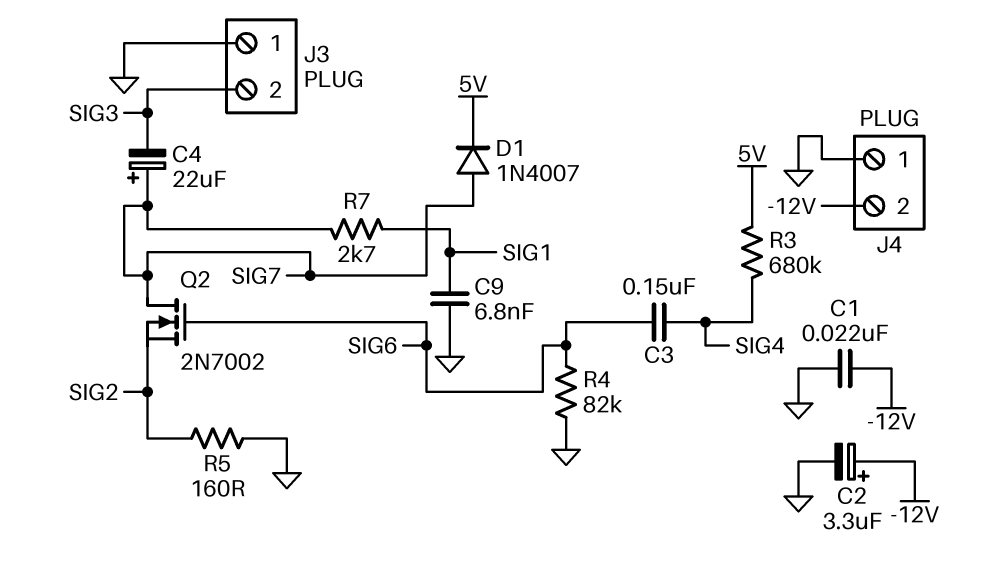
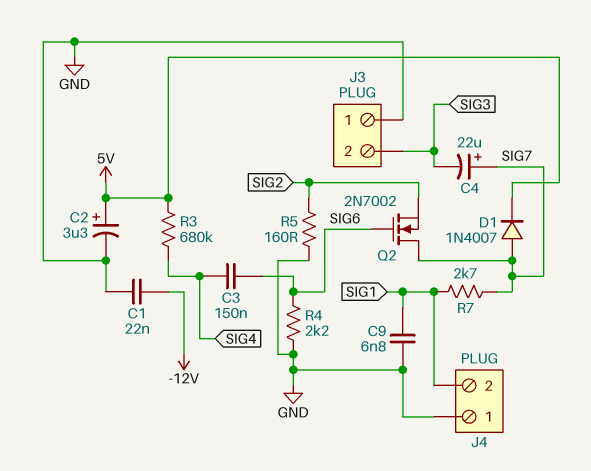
C2: 3.3uF (plus -12V, minus GND) -> 3.3uF (plus 5V, minus GND)
J4 pin 2: -12V -> SIG1
R4: 82k (GND, SIG6) -> 2.2k (GND, SIG6)

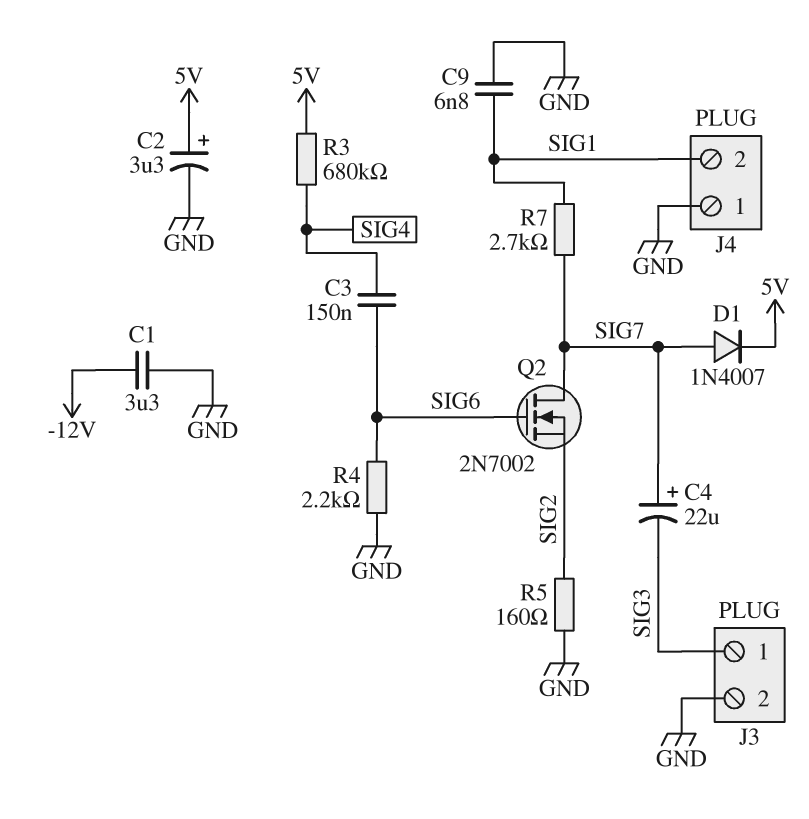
C1: 22nF (-12V, GND) -> 3.3uF (-12V, GND)
J3 pin 1: GND -> SIG3
J3 pin 2: SIG3 -> GND

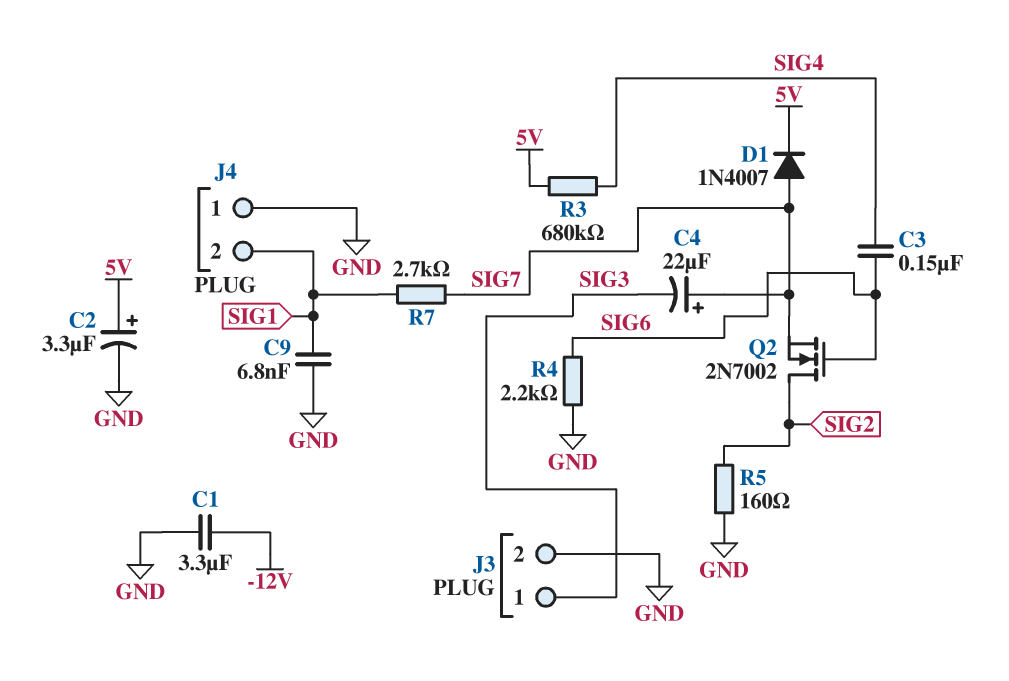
Q2: NMOS 2N7002 (G SIG6, D SIG7, S SIG2) -> NMOS 2N7002 (G SIG6, D SIG2, S SIG7)

